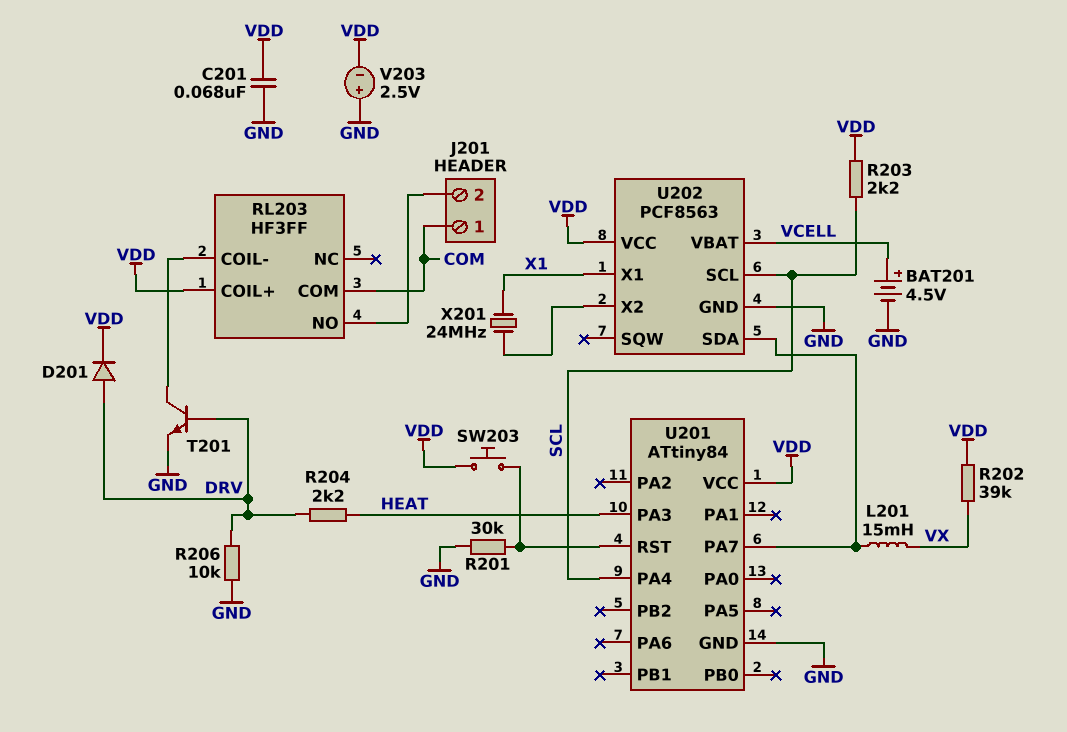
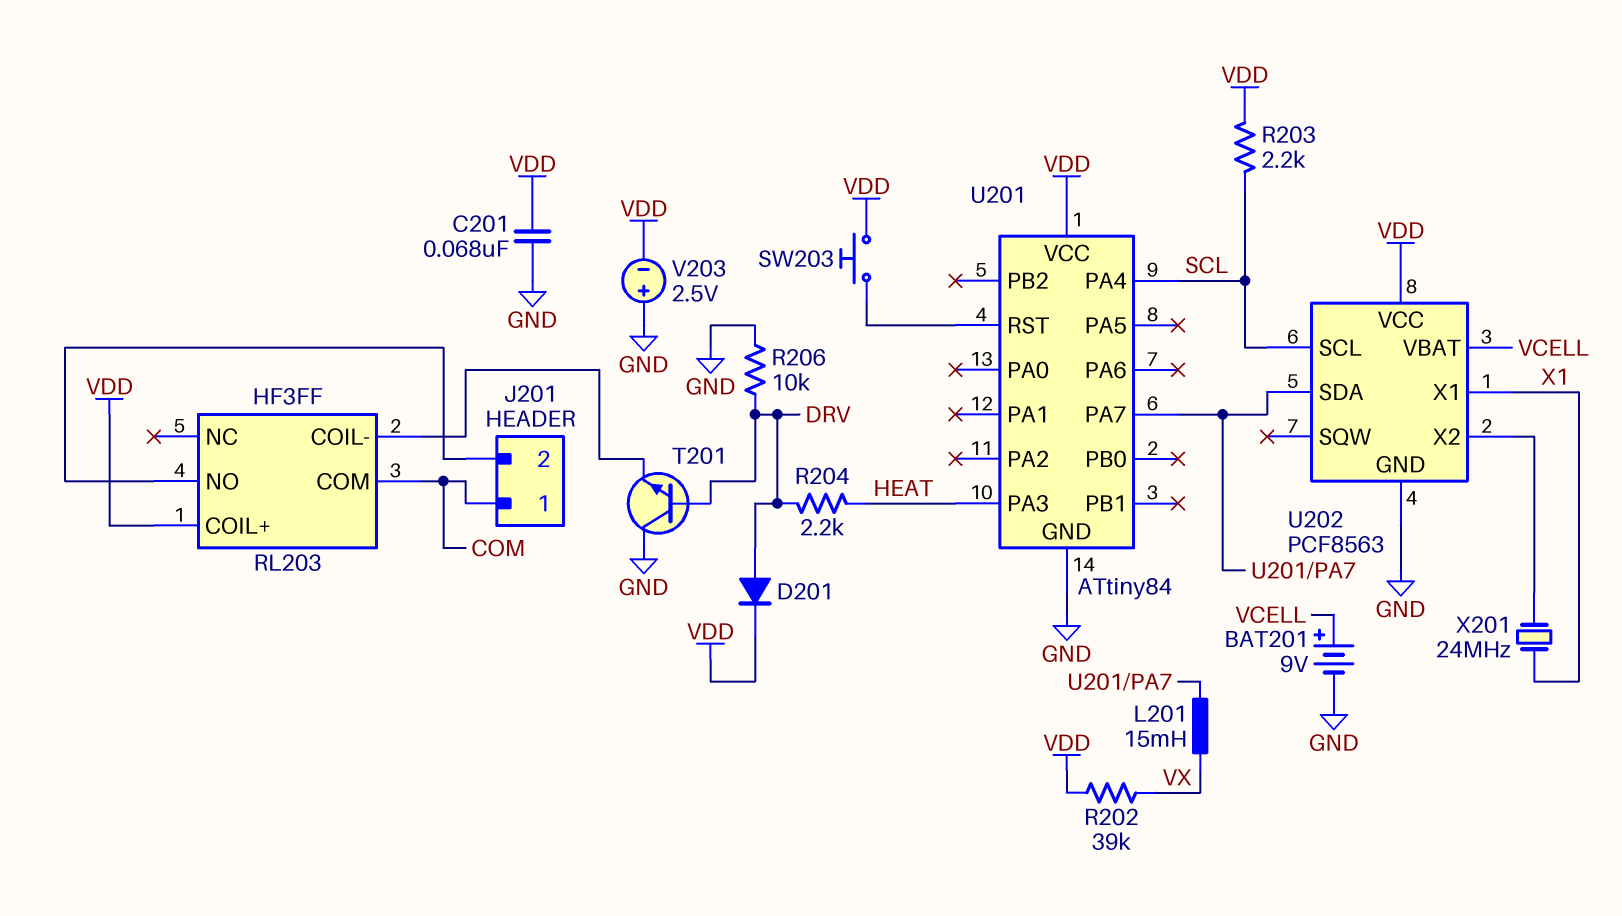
BAT201: 4.5V (plus VCELL, minus GND) -> 9V (plus VCELL, minus GND)
R201: 30k (GND, U201/RST) -> none
T201: NPN (B DRV, C RL203/COIL-, E GND) -> NPN (B DRV, C GND, E RL203/COIL-)

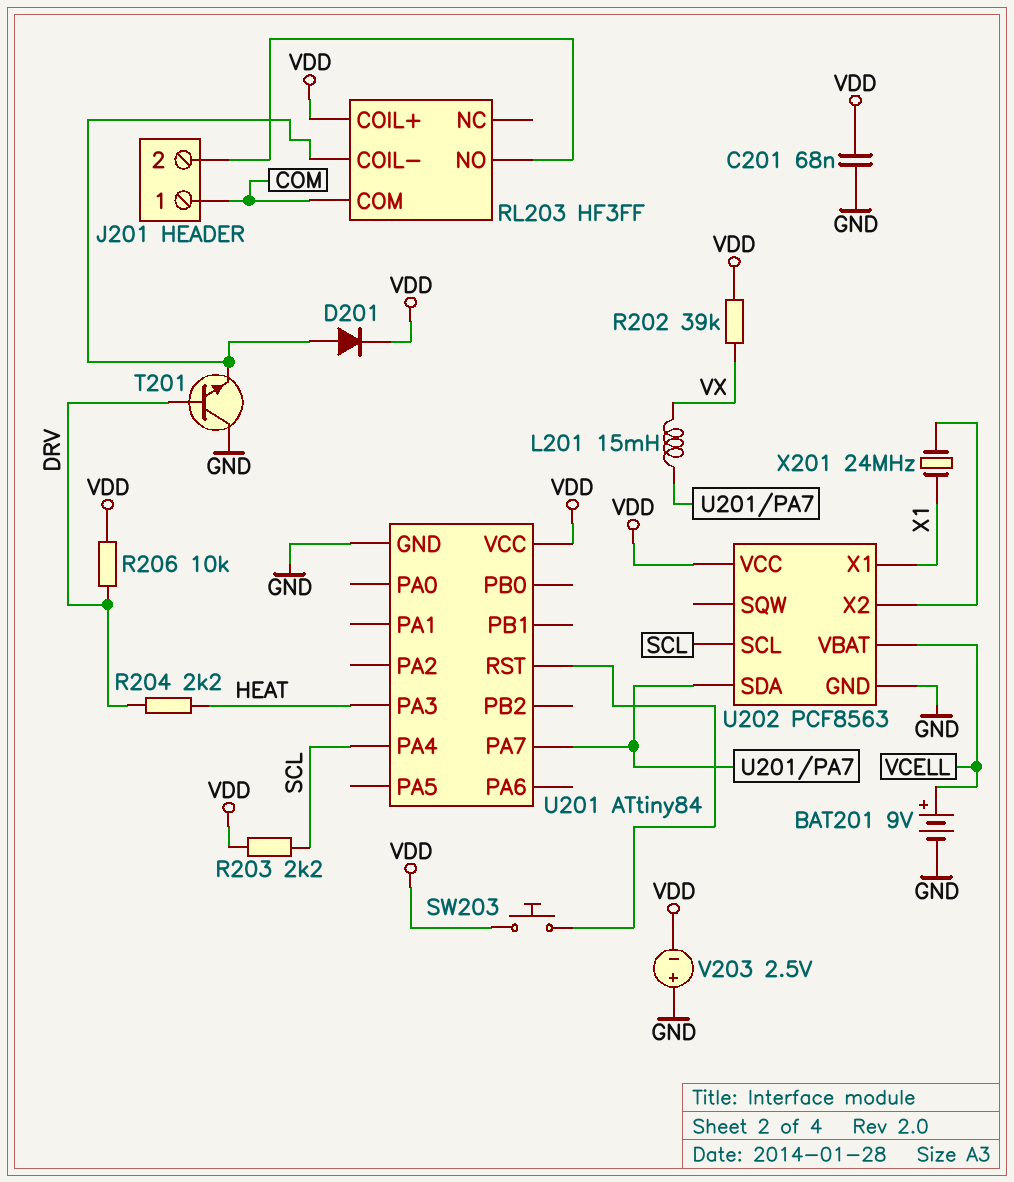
D201: diode (A DRV, K VDD) -> diode (A RL203/COIL-, K VDD)
R206: 10k (DRV, GND) -> 10k (DRV, VDD)

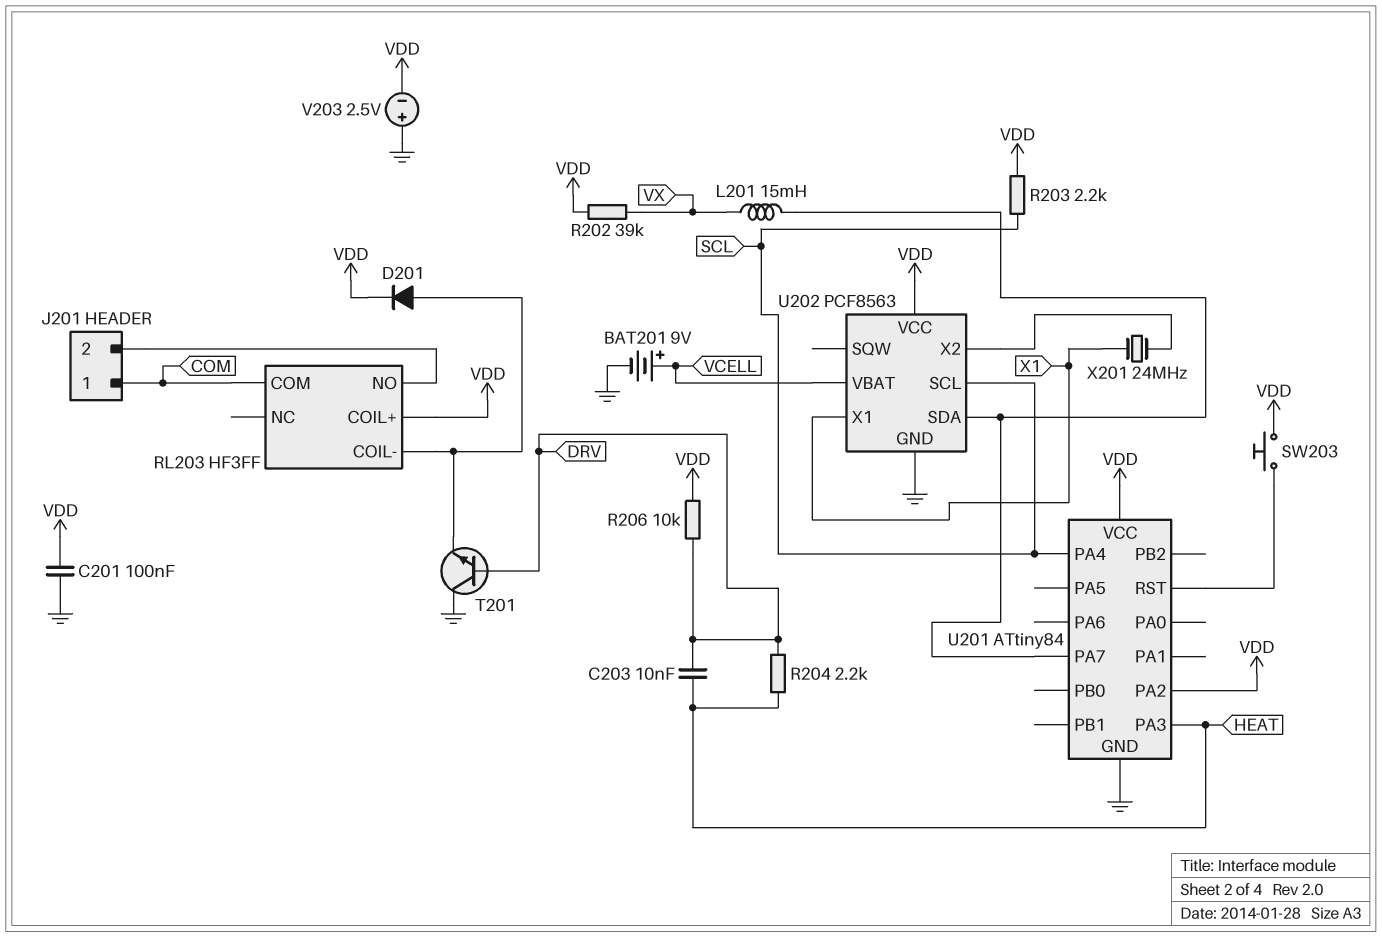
C201: 68nF (GND, VDD) -> 100nF (GND, VDD)
C203: none -> 10nF (DRV, HEAT)
U201 pin PA2: none -> VDD

